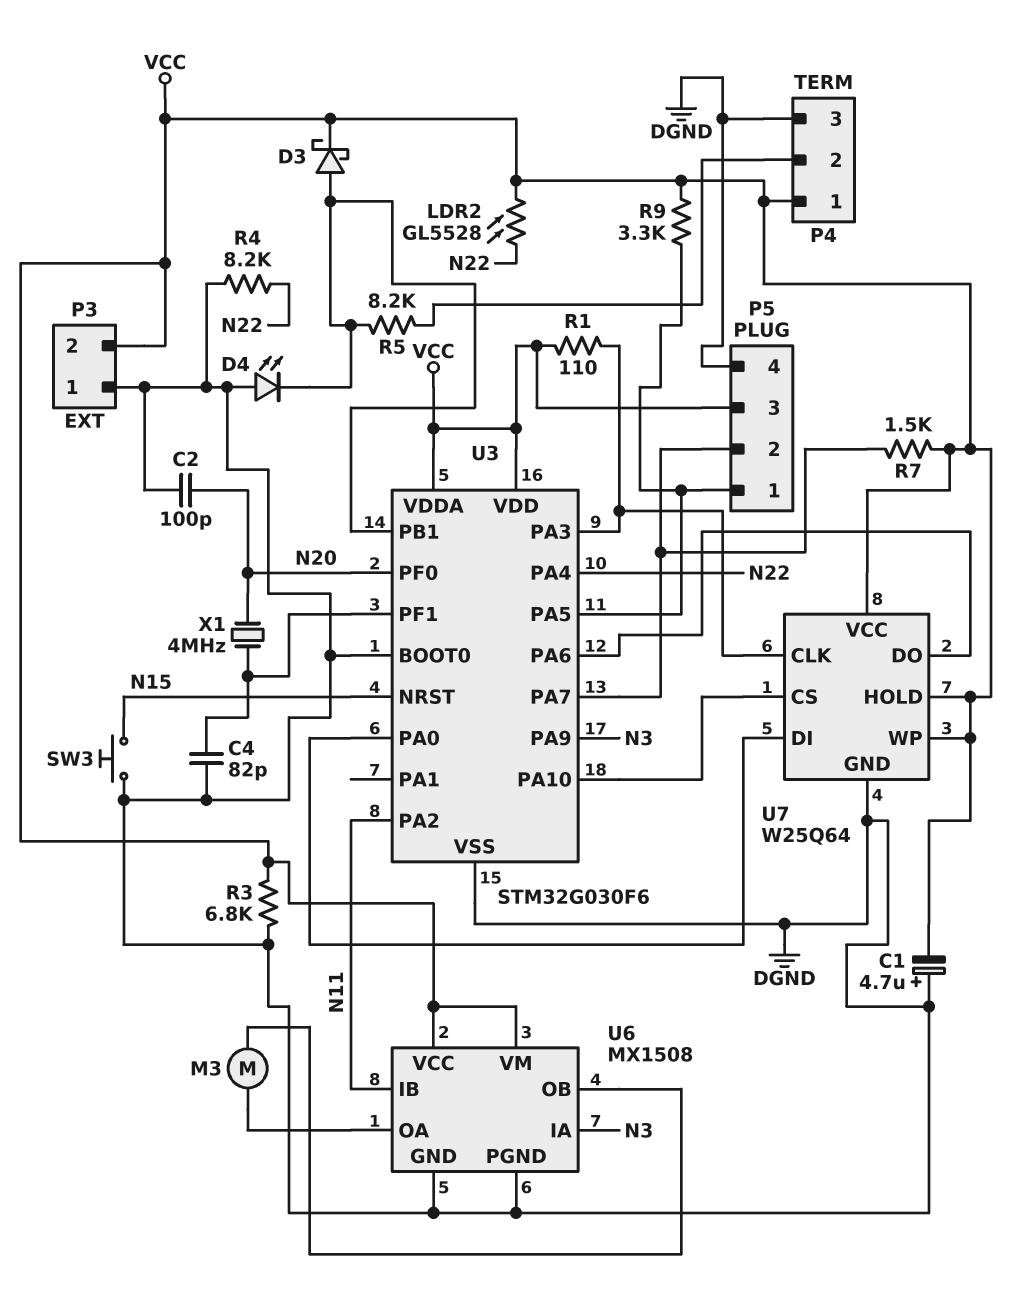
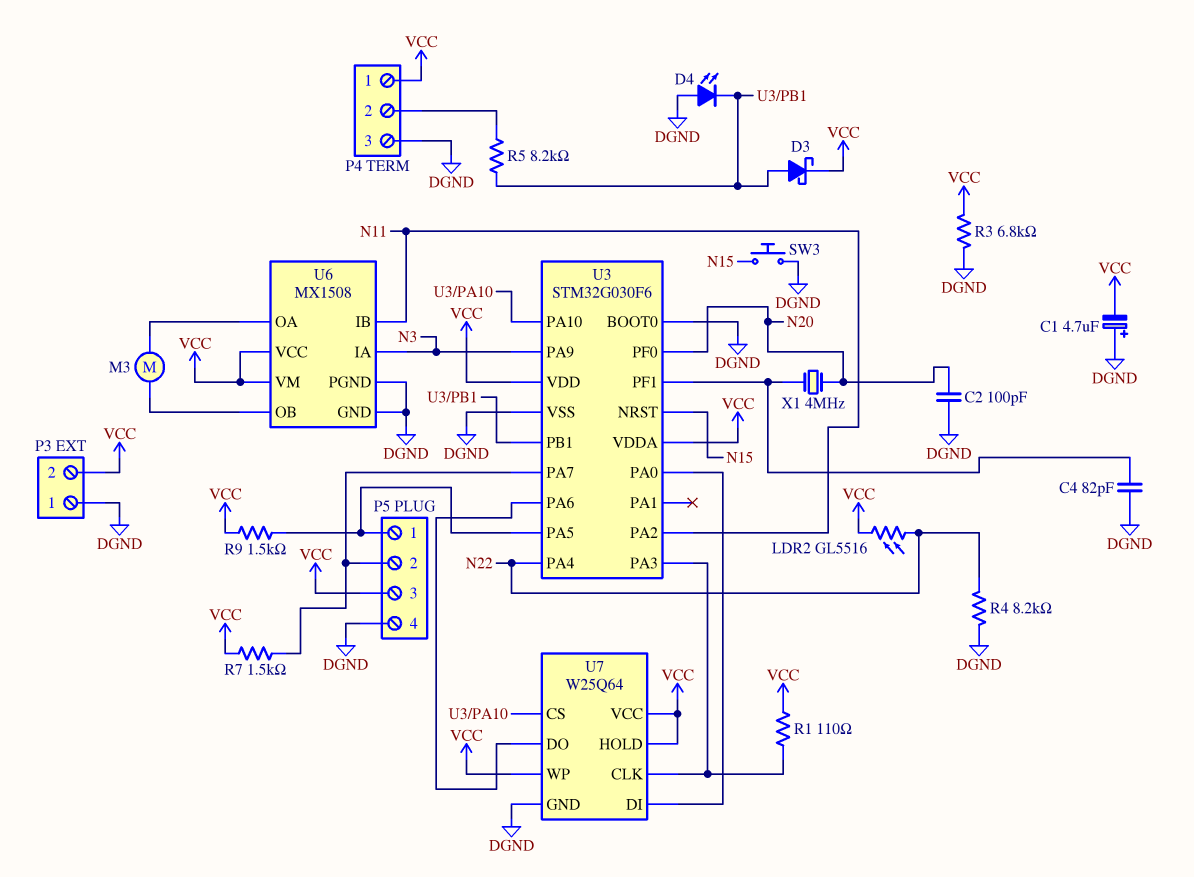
LDR2: GL5528 (N22, VCC) -> GL5516 (N22, VCC)
R9: 3.3k (P5/1, VCC) -> 1.5k (P5/1, VCC)

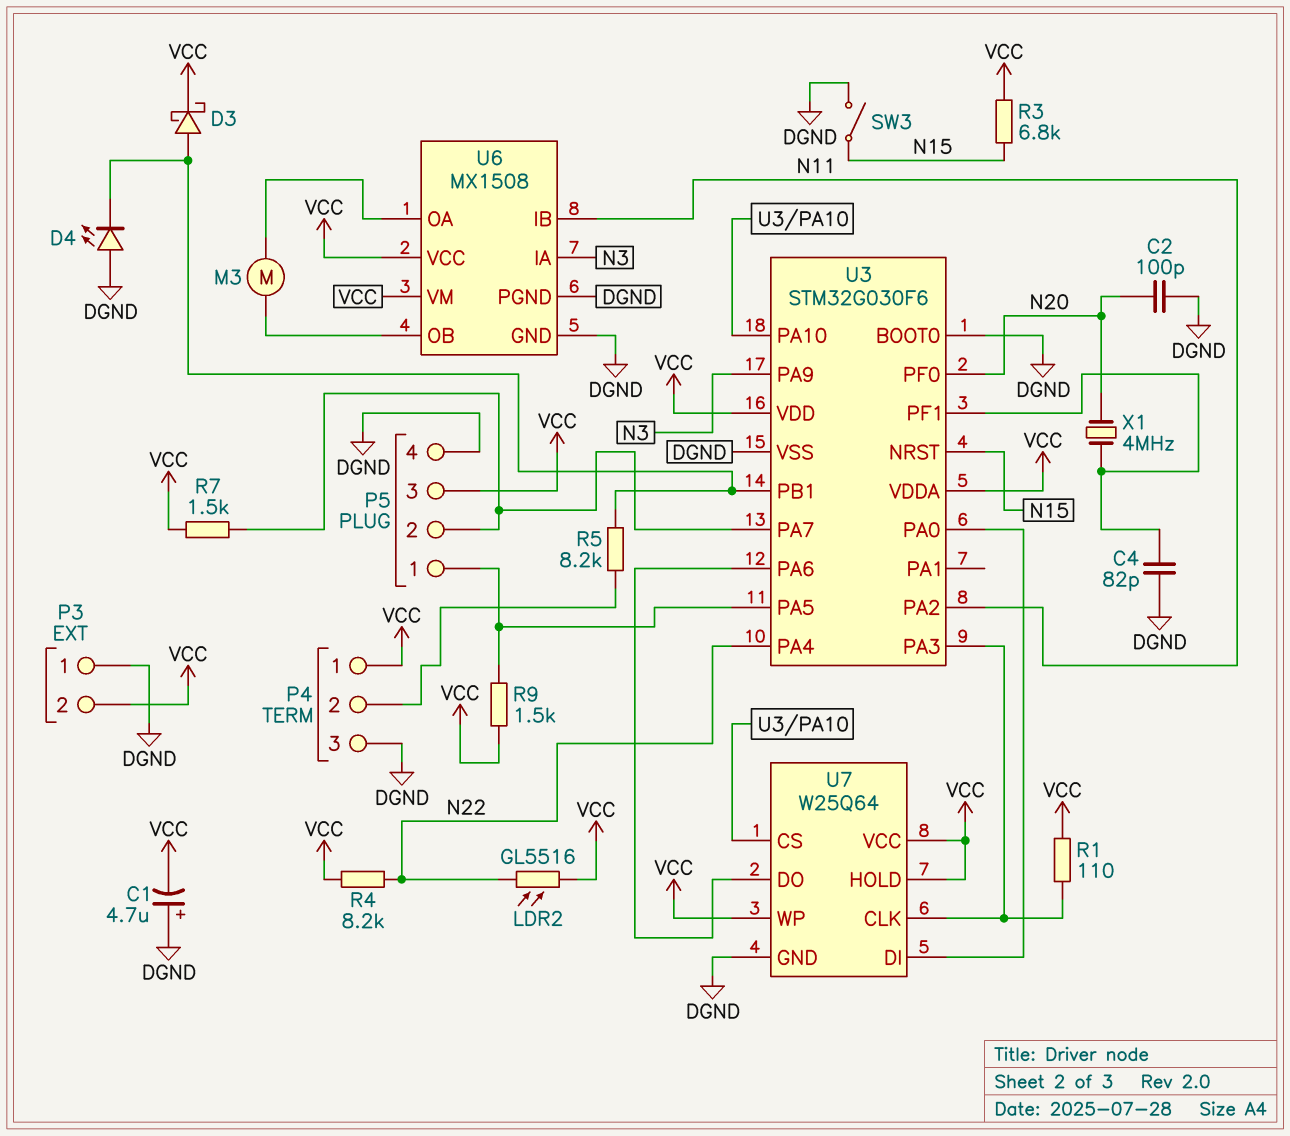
R3: 6.8k (DGND, VCC) -> 6.8k (N15, VCC)
R4: 8.2k (DGND, N22) -> 8.2k (N22, VCC)
SW3: button (DGND, N15) -> switch (DGND, N15)

